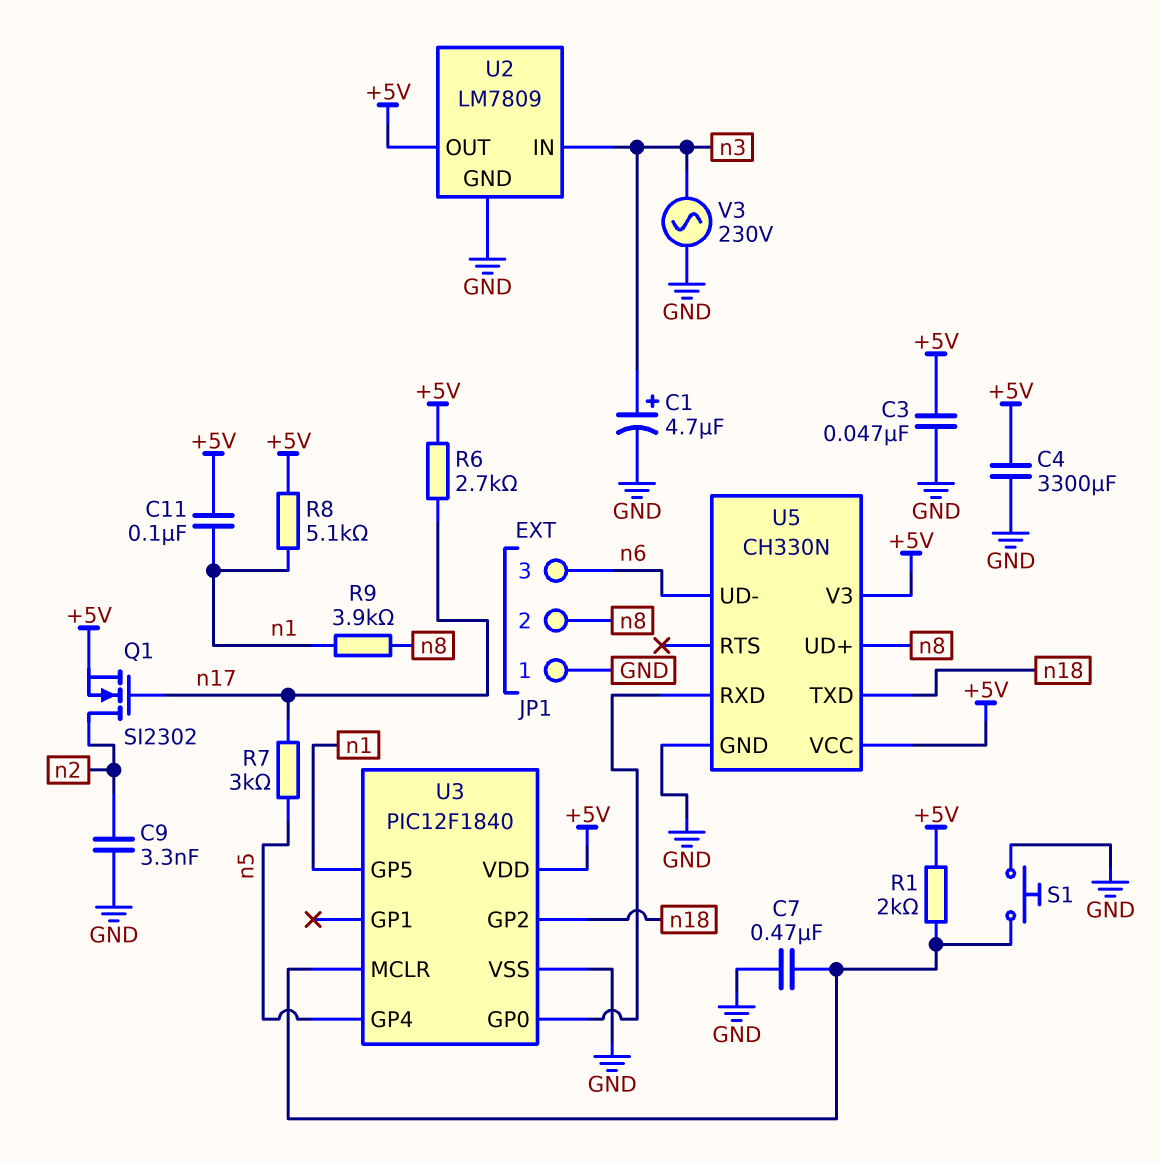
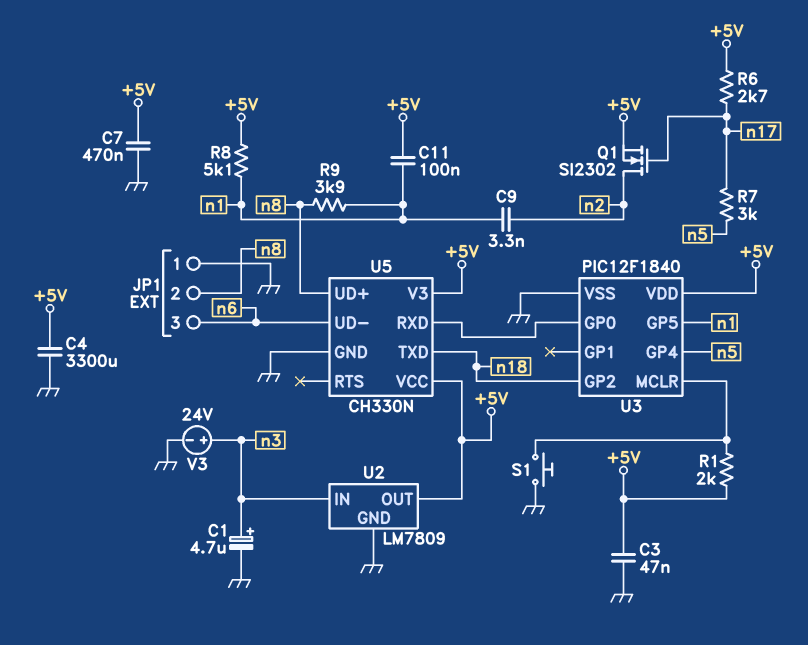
C7: 470nF (GND, U3/MCLR) -> 470nF (+5V, GND)
C9: 3.3nF (GND, n2) -> 3.3nF (n1, n2)
V3: AC 230V (GND, n3) -> 24V (plus n3, minus GND)

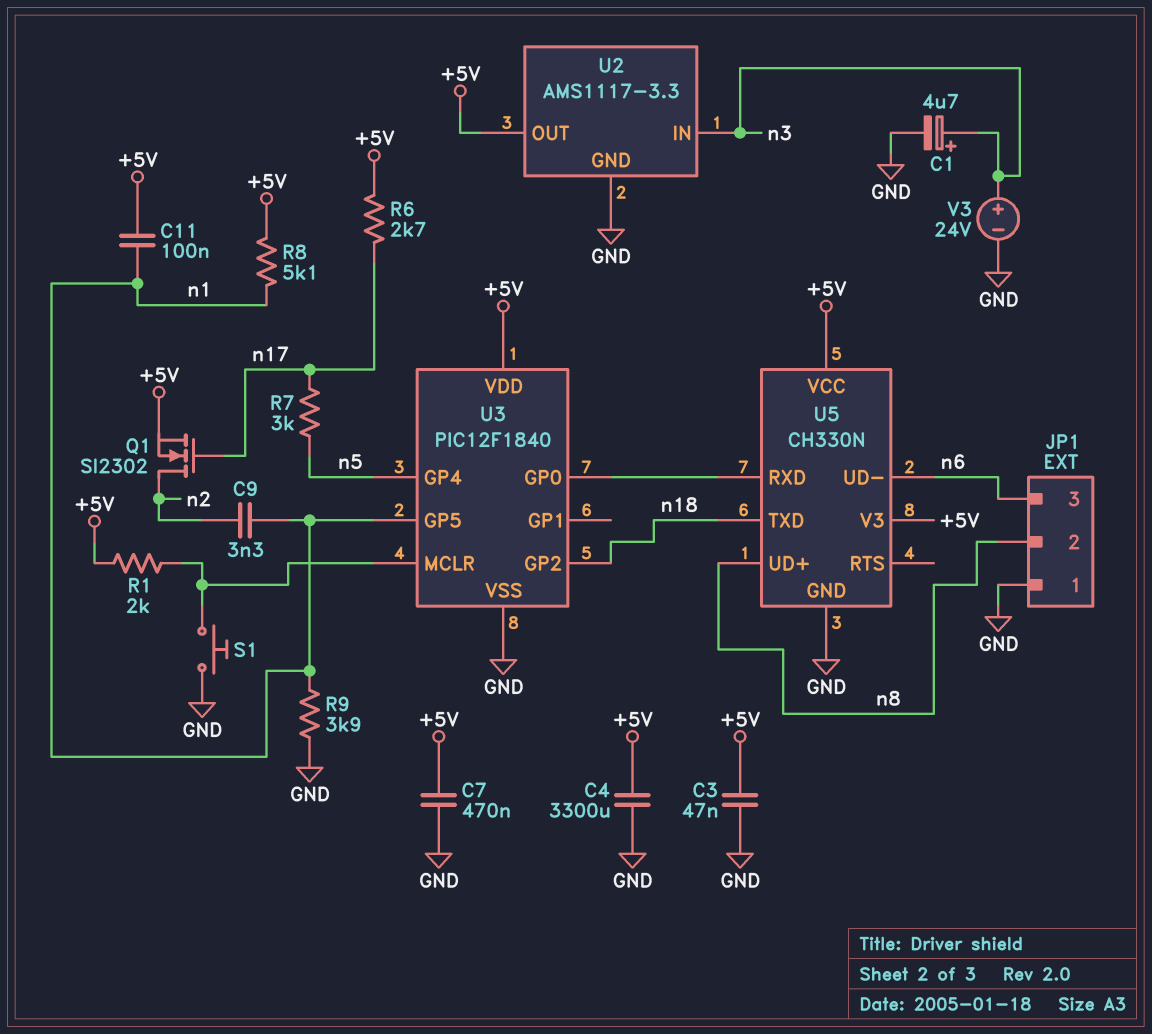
R9: 3.9k (n1, n8) -> 3.9k (GND, n1)
U2: LM7809 -> AMS1117-3.3

